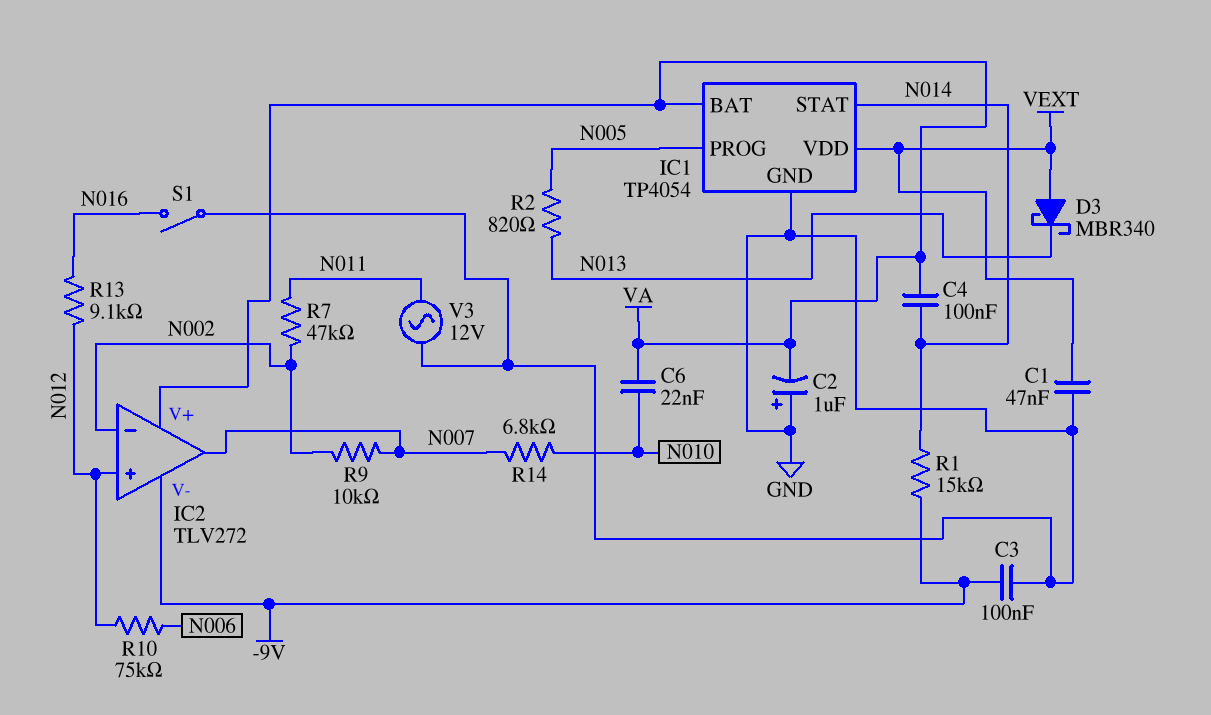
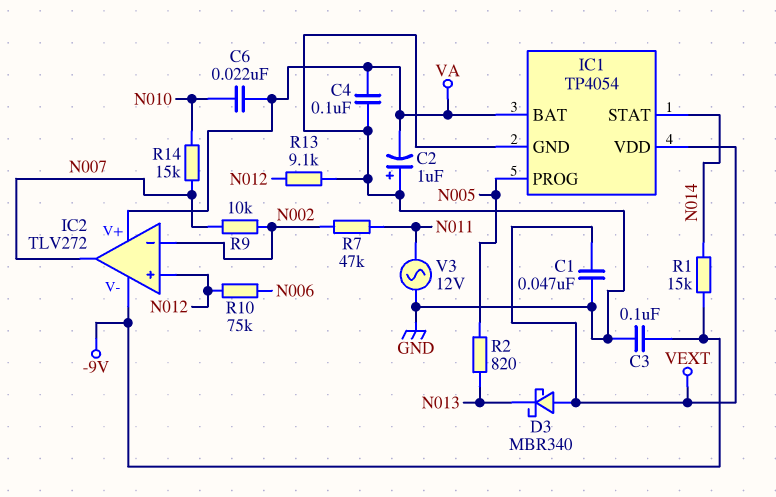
C4: 100nF (N014, VA) -> 100nF (GND, VA)
R13: 9.1k (N012, N016) -> 9.1k (GND, N012)
R14: 6.8k (N007, N010) -> 15k (N007, N010)
S1: switch (GND, N016) -> none

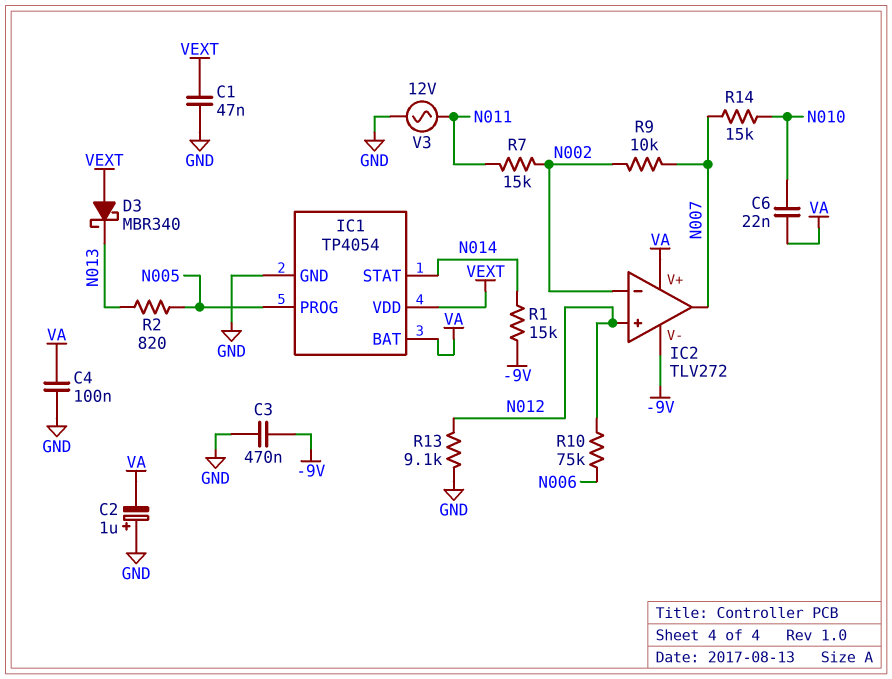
C3: 100nF (-9V, GND) -> 470nF (-9V, GND)
R7: 47k (N002, N011) -> 15k (N002, N011)

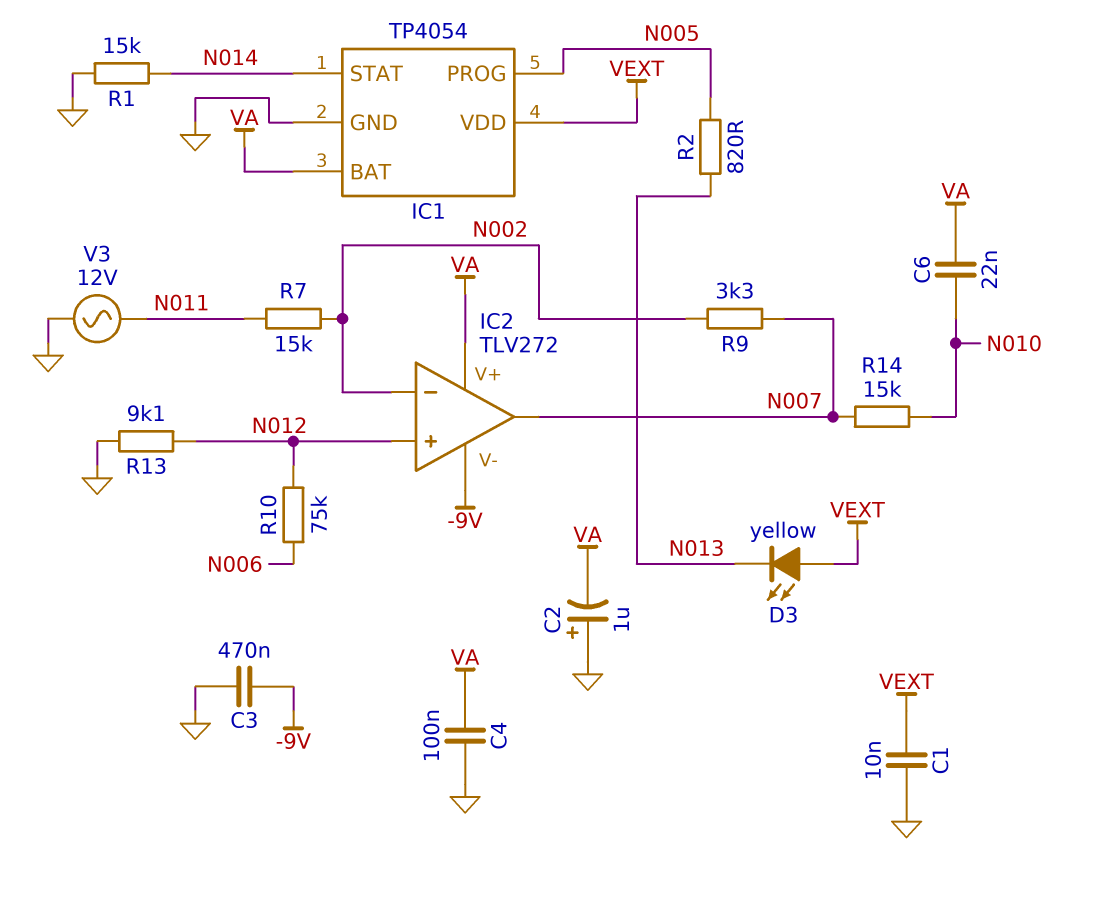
C1: 47nF (GND, VEXT) -> 10nF (GND, VEXT)
D3: schottky MBR340 (A VEXT, K N013) -> LED yellow (A VEXT, K N013)
R1: 15k (-9V, N014) -> 15k (GND, N014)
R9: 10k (N002, N007) -> 3.3k (N002, N007)

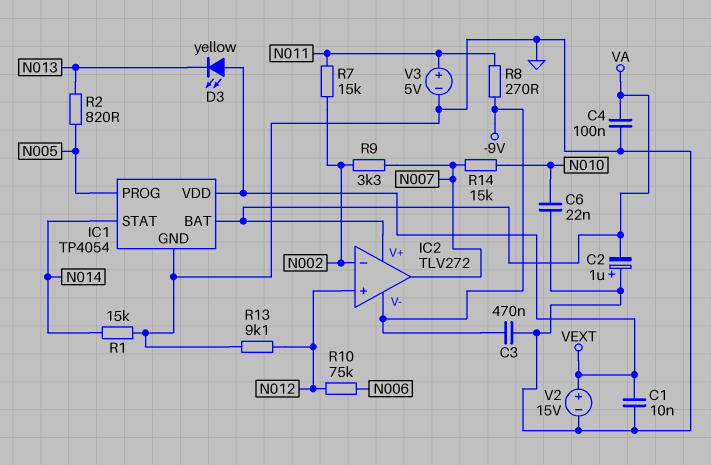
C6: 22nF (N010, VA) -> 22nF (GND, N010)
R8: none -> 270 (-9V, N011)
V2: none -> 15V (plus VEXT, minus GND)
V3: AC 12V (GND, N011) -> 5V (plus N011, minus GND)

